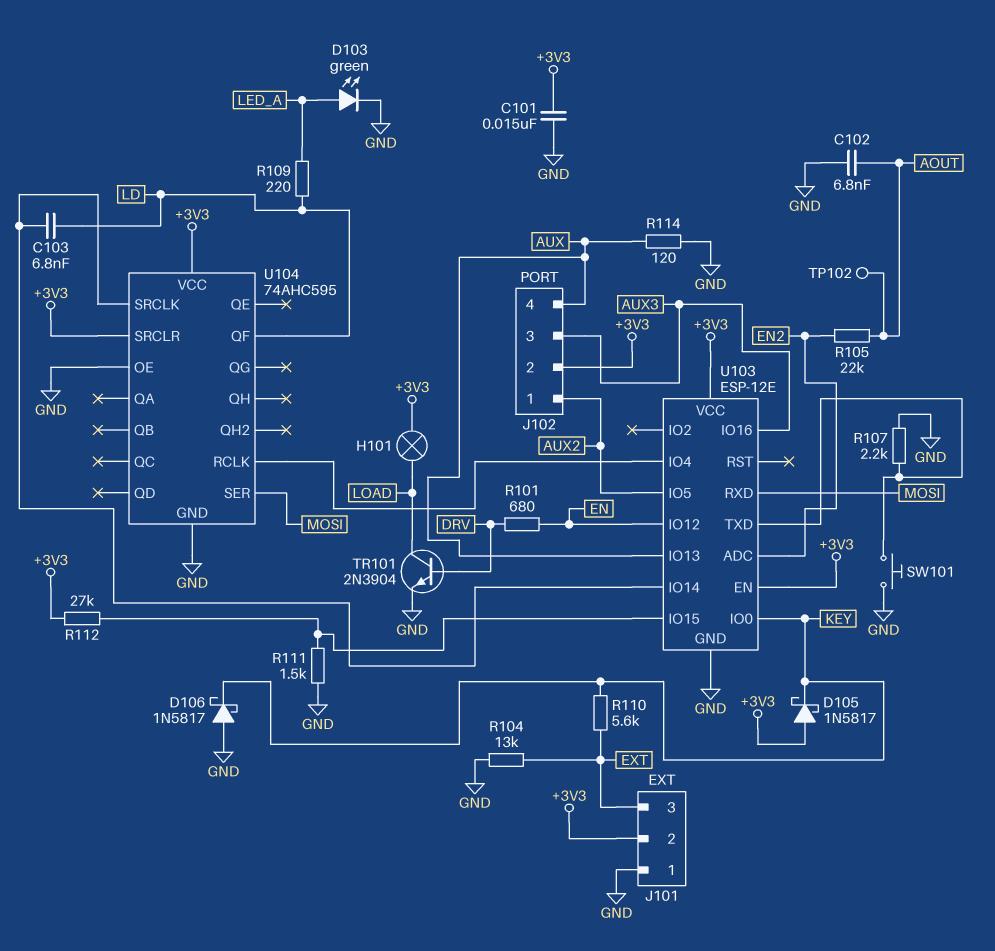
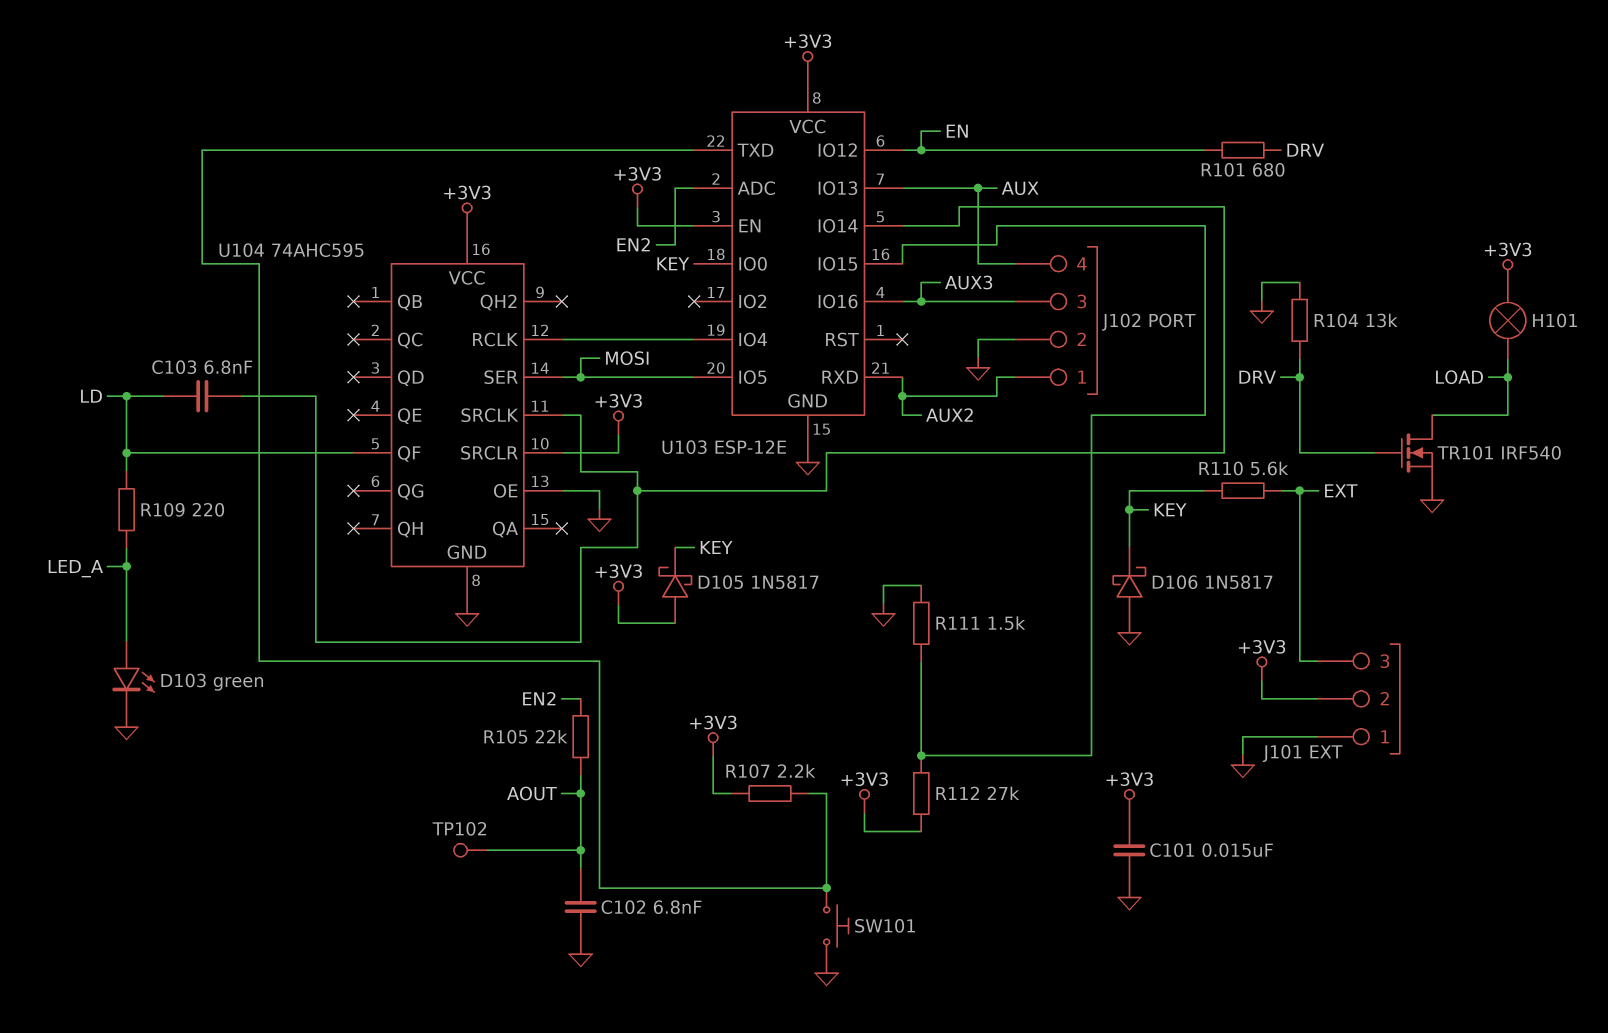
J102 pin 2: +3V3 -> GND
R104: 13k (EXT, GND) -> 13k (DRV, GND)
R107: 2.2k (GND, U103/TXD) -> 2.2k (+3V3, U103/TXD)
R114: 120 (AUX, GND) -> none
TR101: NPN 2N3904 (B DRV, C LOAD, E GND) -> NMOS IRF540 (G DRV, D LOAD, S GND)
U103 pin IO5: AUX2 -> MOSI
U103 pin RXD: MOSI -> AUX2

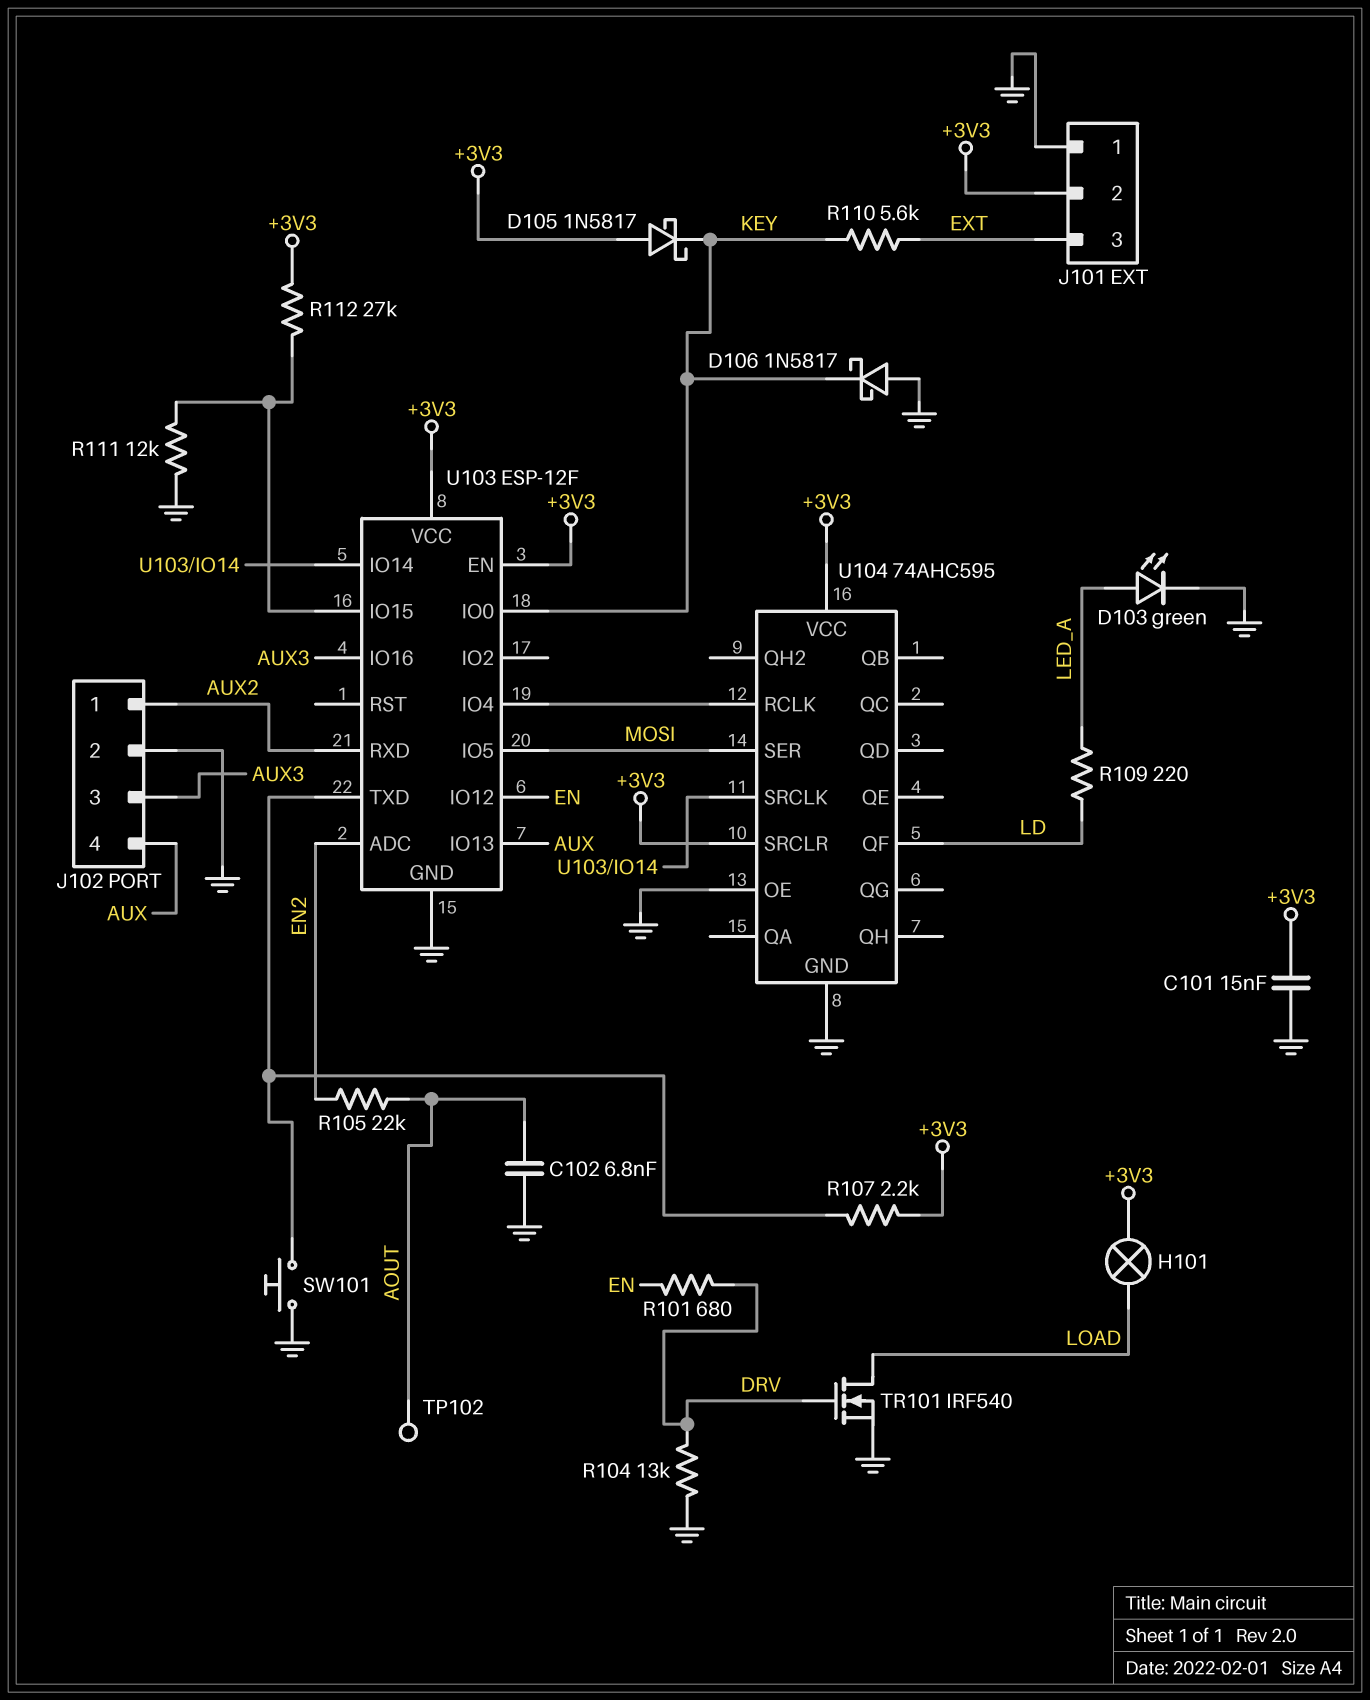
C103: 6.8nF (LD, U103/IO14) -> none
R111: 1.5k (GND, U103/IO15) -> 12k (GND, U103/IO15)
U103: ESP-12E -> ESP-12F

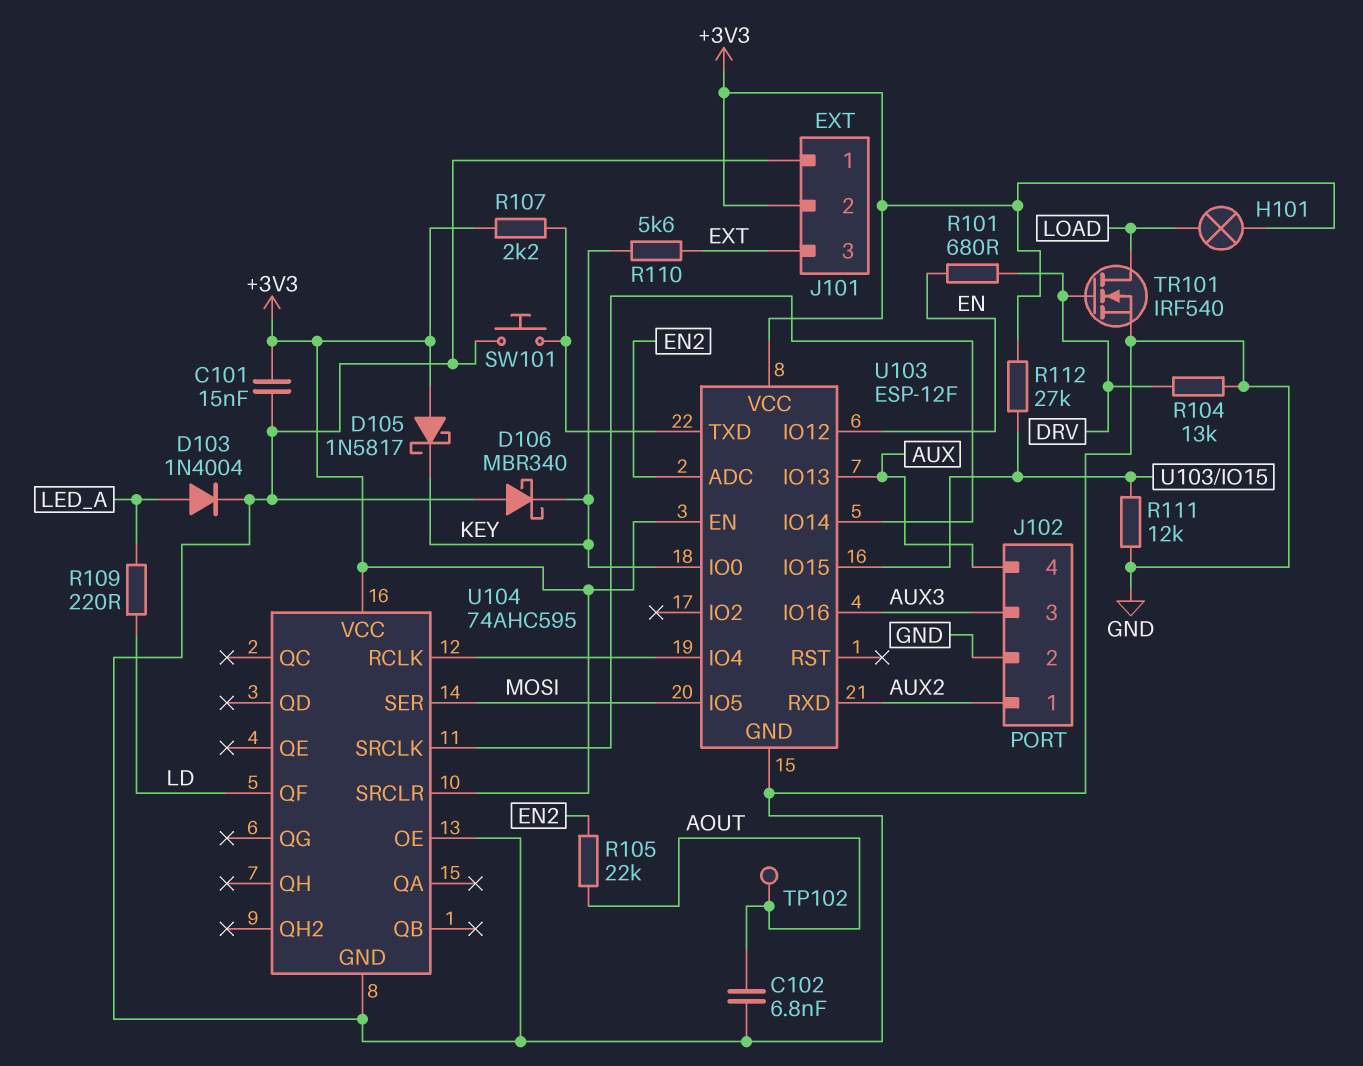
D103: LED green (A LED_A, K GND) -> diode 1N4004 (A LED_A, K GND)
D106: schottky 1N5817 (A GND, K KEY) -> schottky MBR340 (A GND, K KEY)

